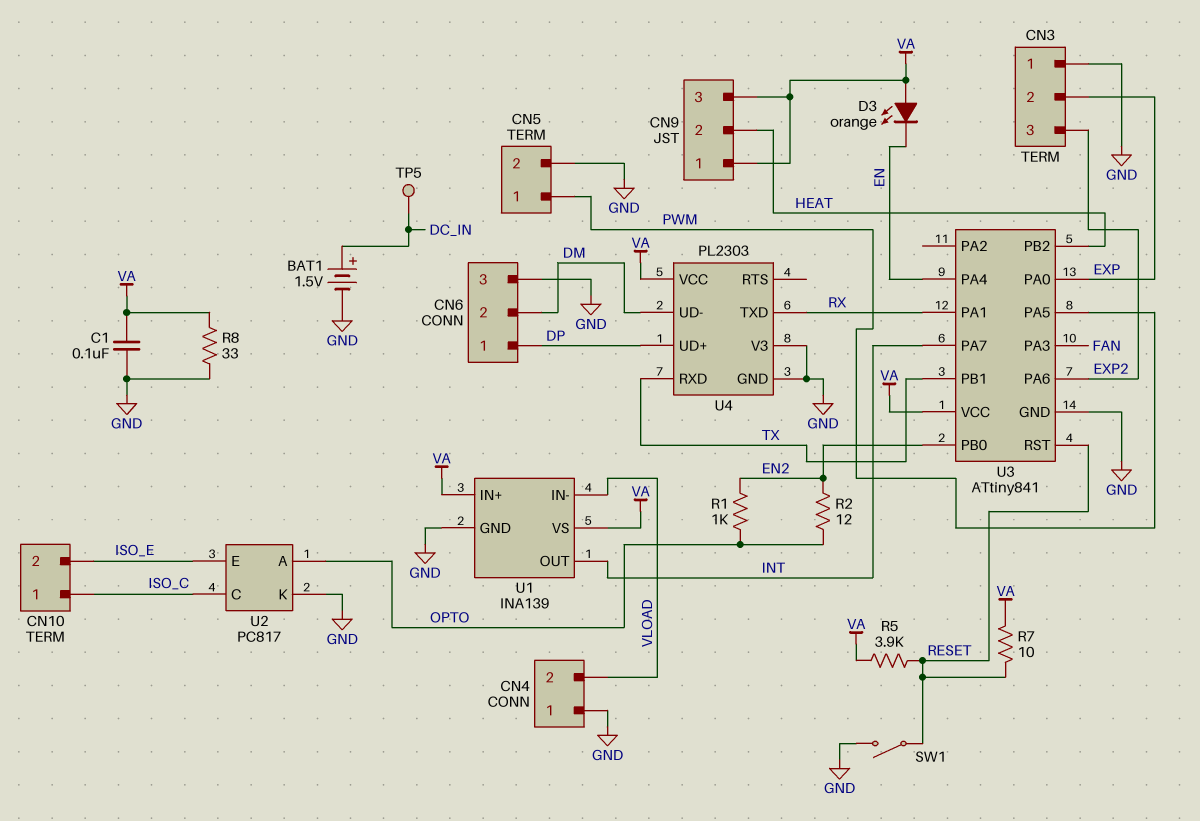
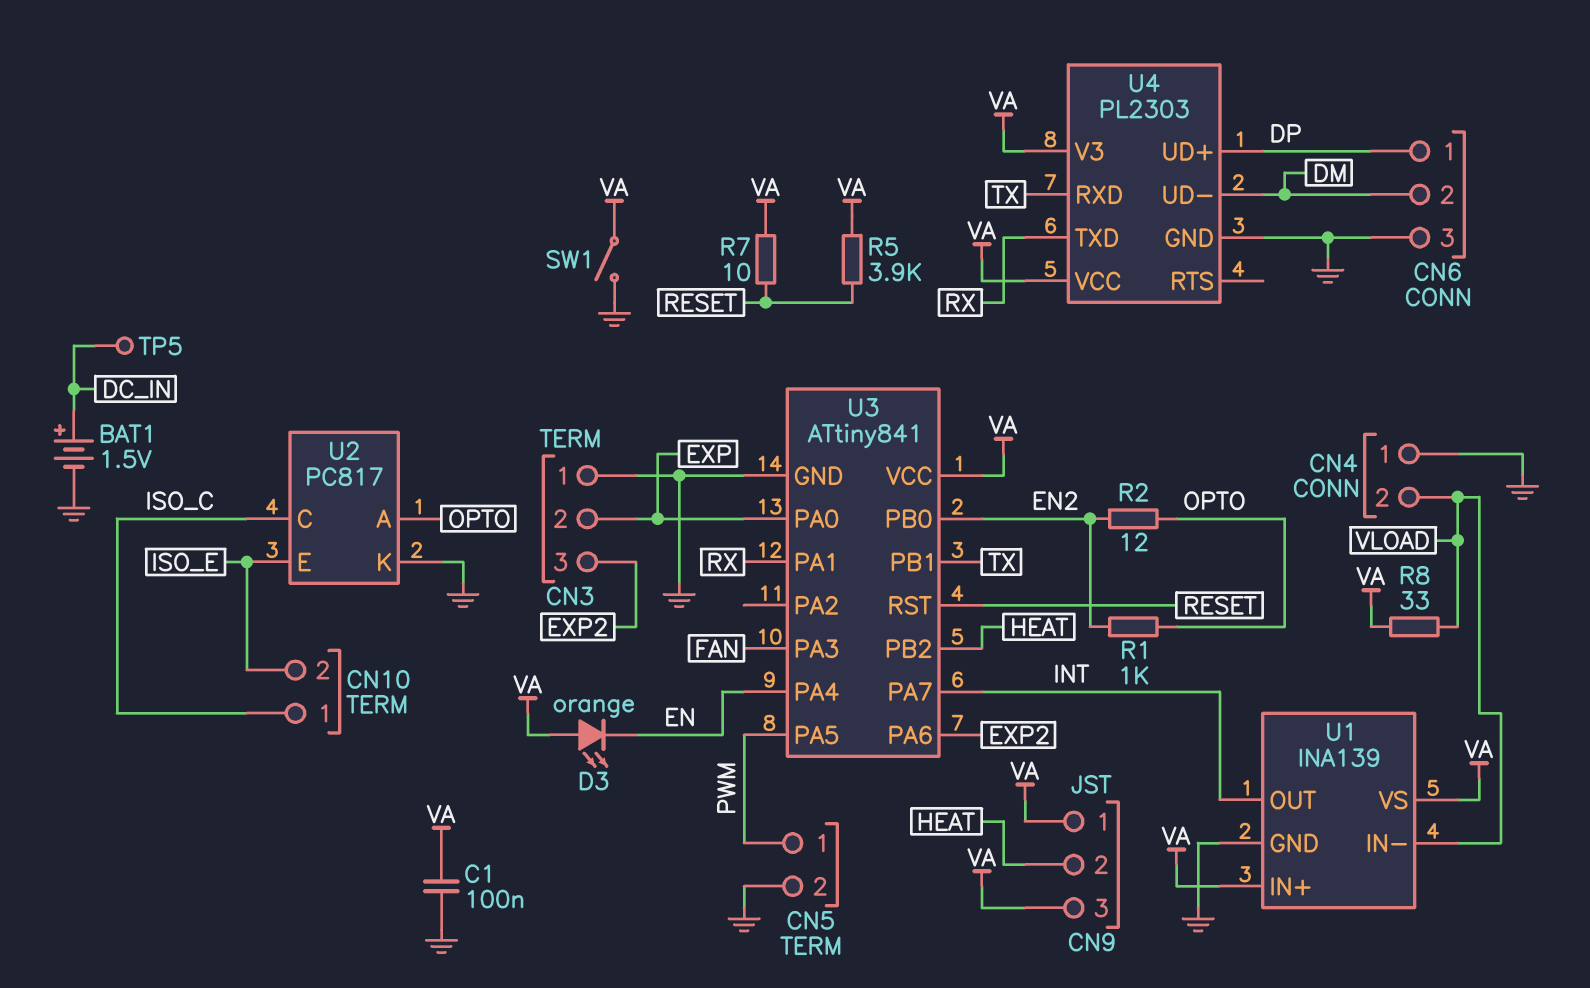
R8: 33 (GND, VA) -> 33 (VA, VLOAD)
SW1: switch (GND, RESET) -> switch (GND, VA)
U4 pin V3: GND -> VA

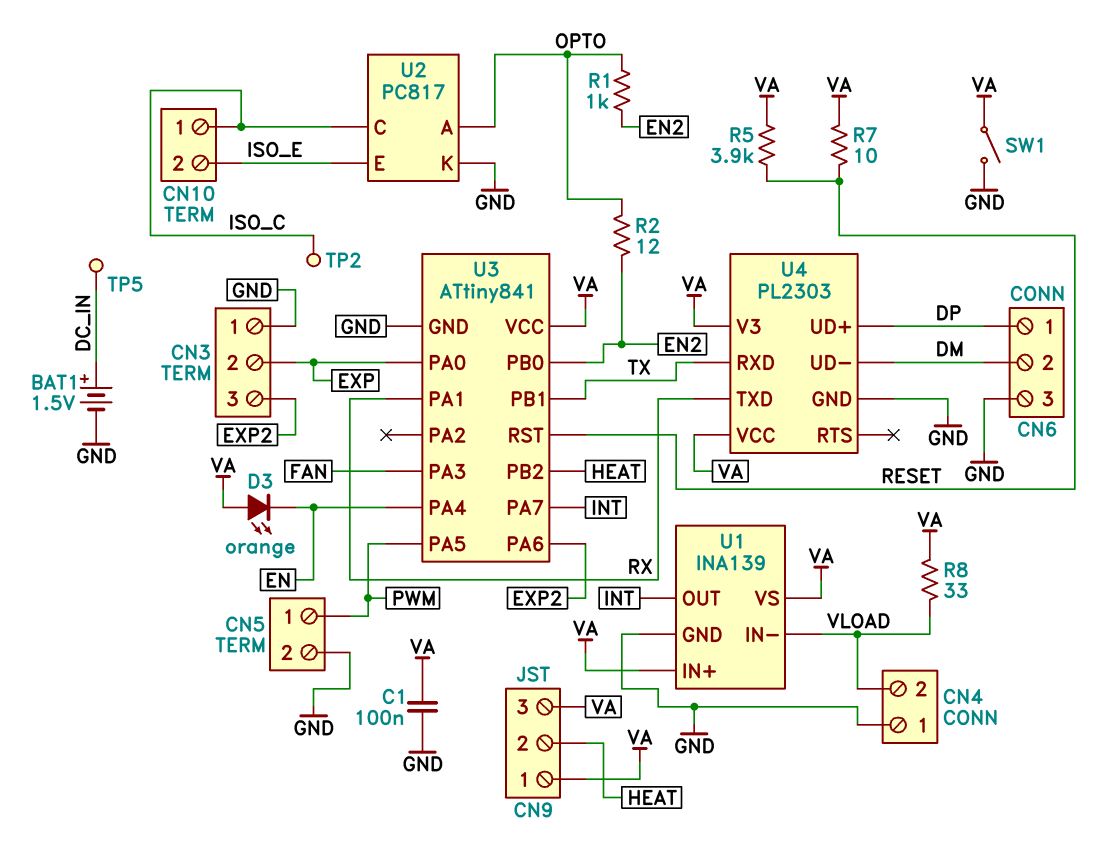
TP2: none -> test point (ISO_C)

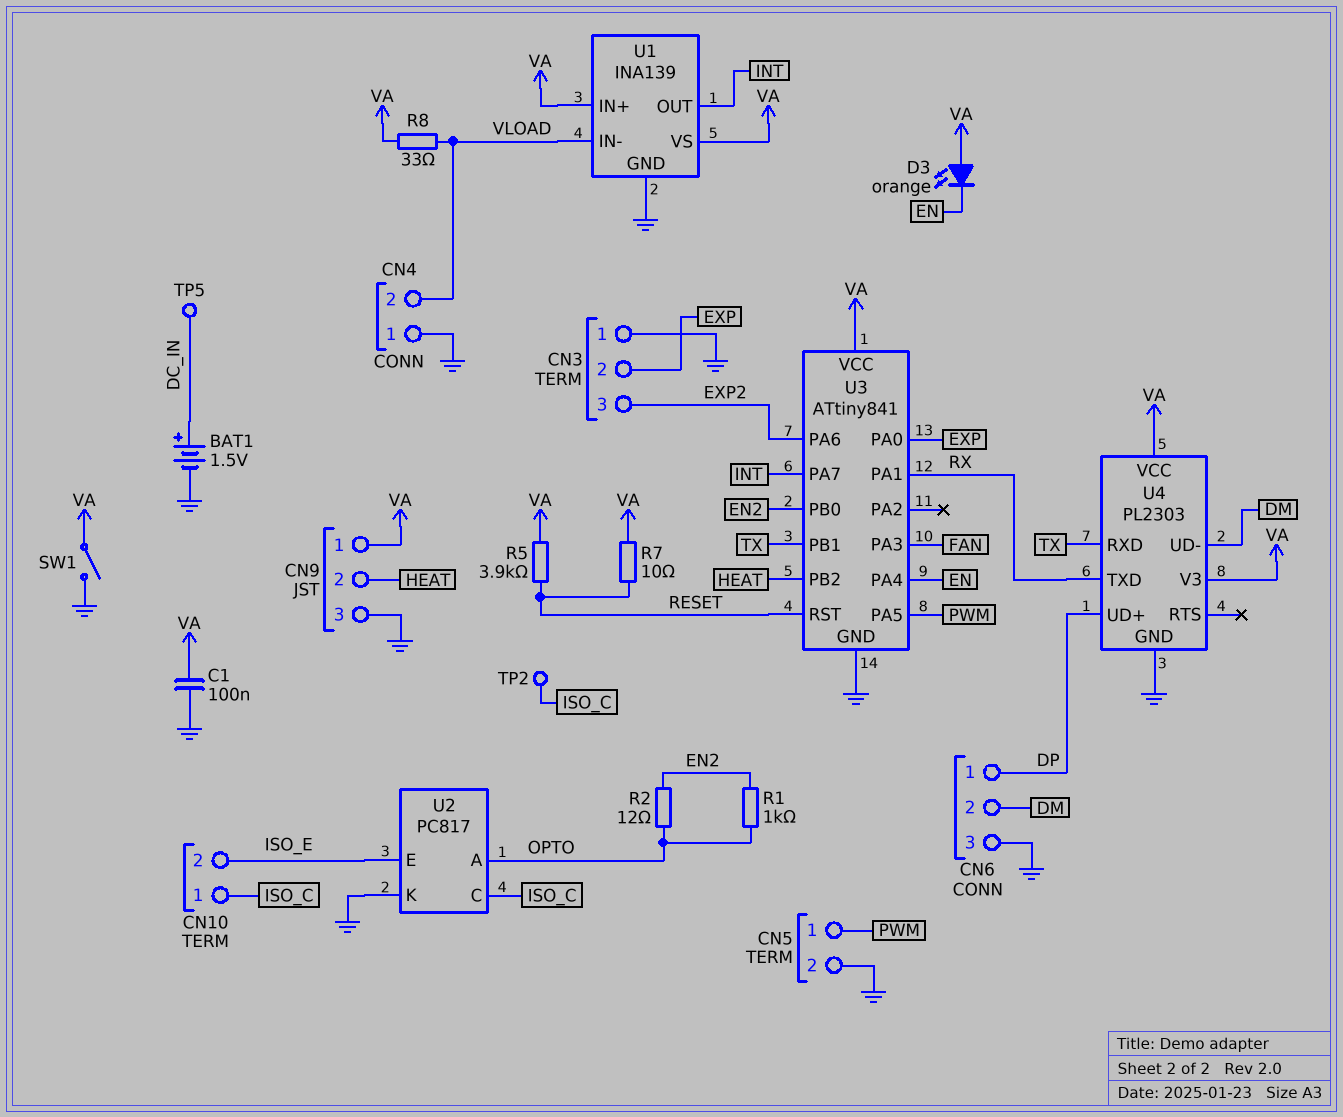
CN9 pin 3: VA -> GND

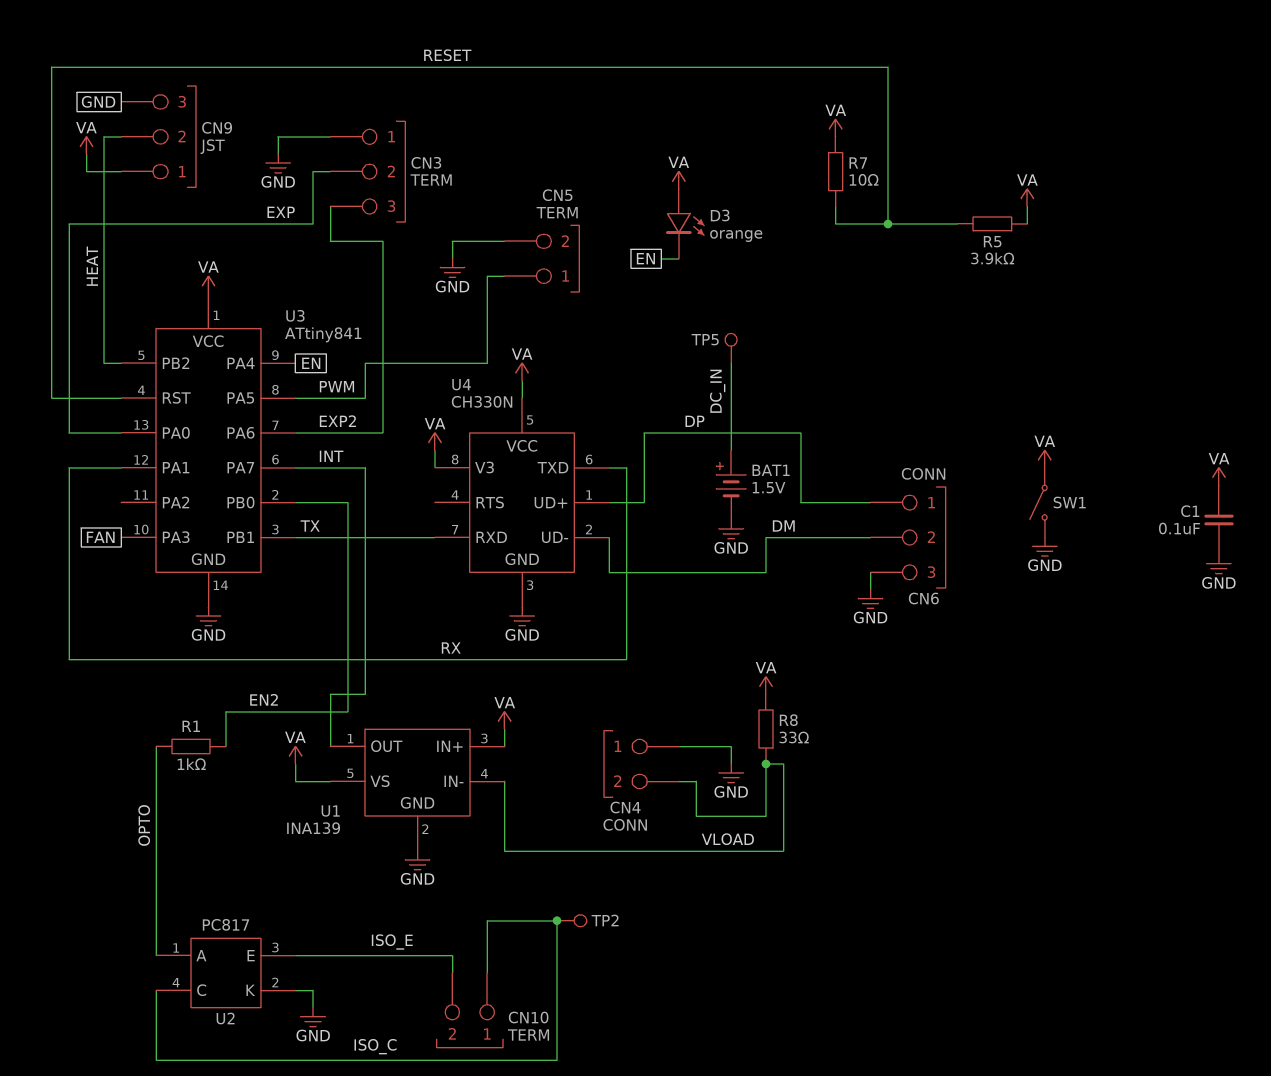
R2: 12 (EN2, OPTO) -> none
U4: PL2303 -> CH330N

